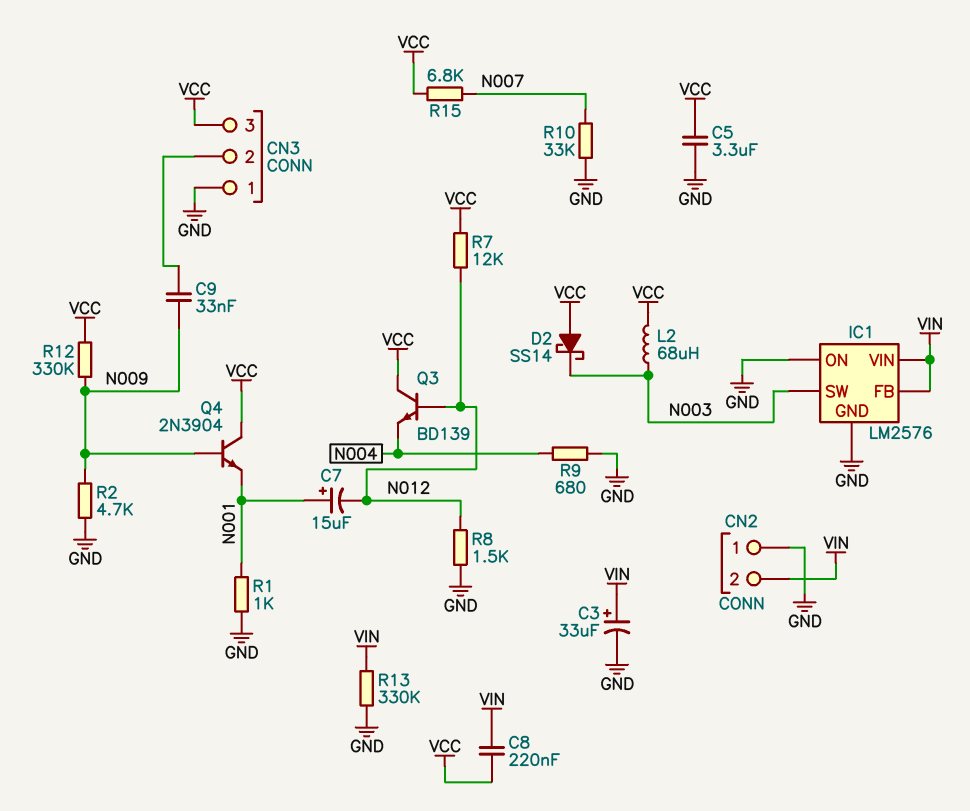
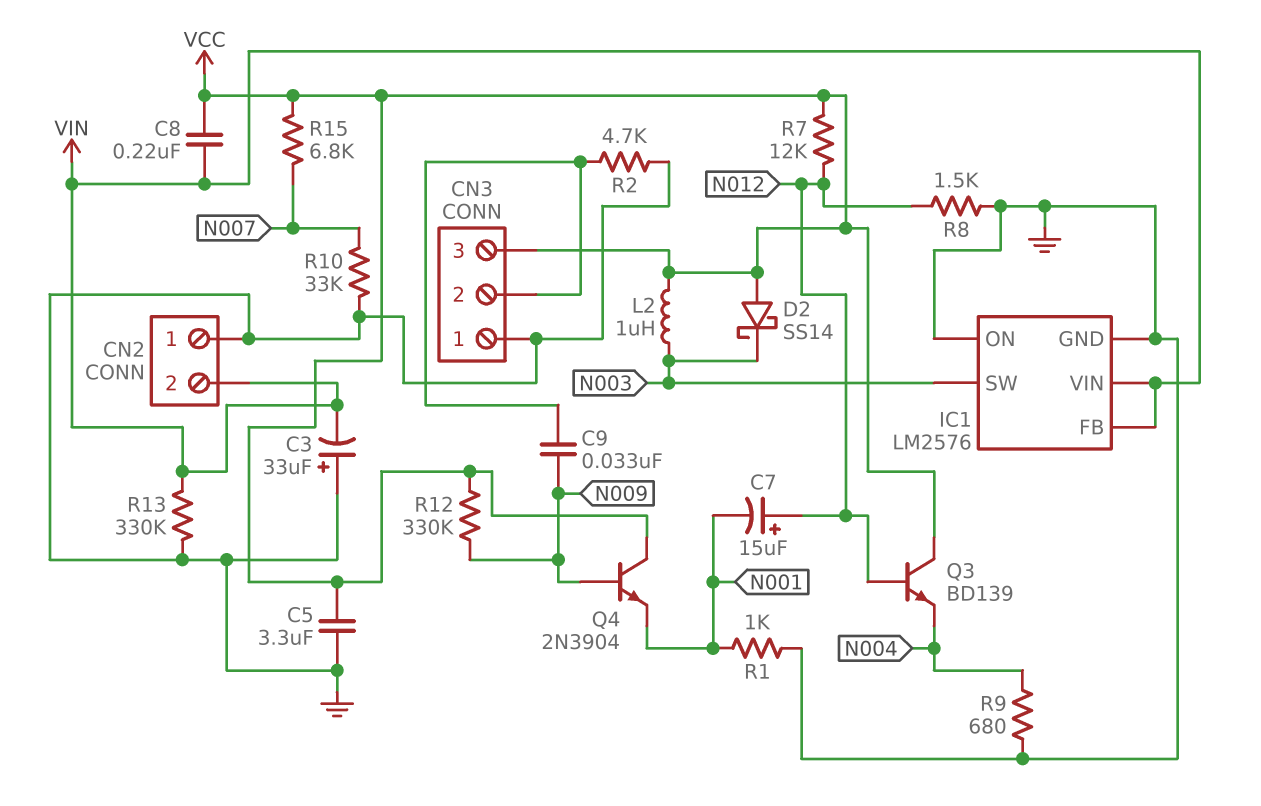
C3: 33uF (plus VIN, minus GND) -> 33uF (plus GND, minus VIN)
C7: 15uF (plus N001, minus N012) -> 15uF (plus N012, minus N001)
L2: 68uH (N003, VCC) -> 1uH (N003, VCC)
R2: 4.7k (GND, N009) -> 4.7k (CN3/2, GND)

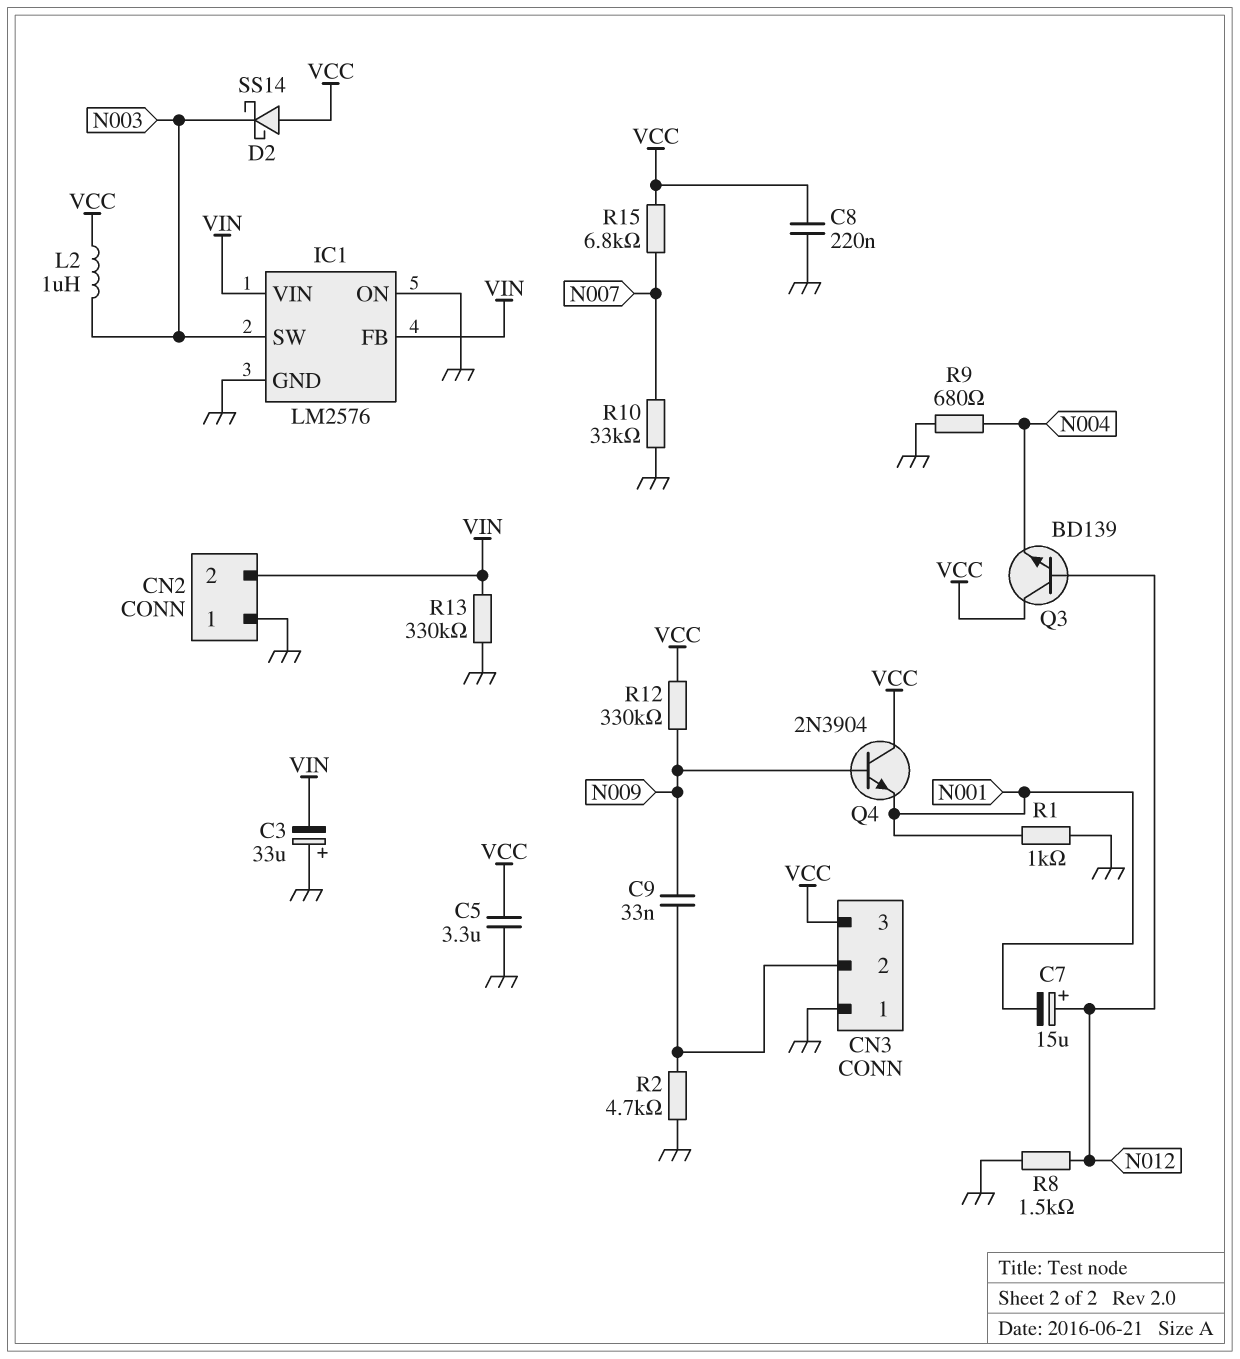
C8: 220nF (VCC, VIN) -> 220nF (GND, VCC)
R7: 12k (N012, VCC) -> none

